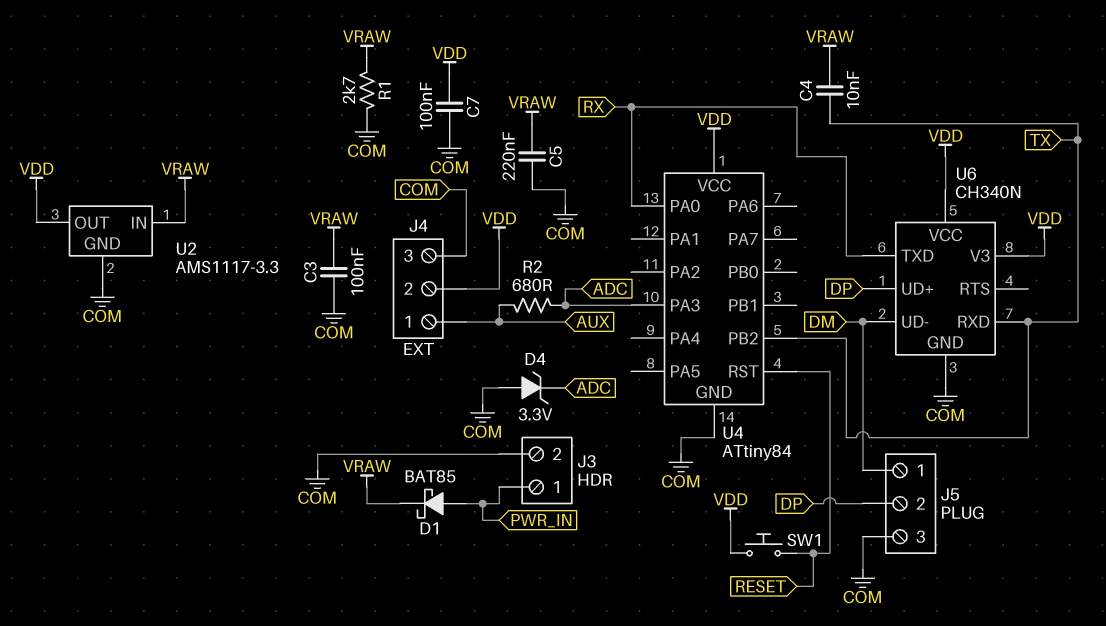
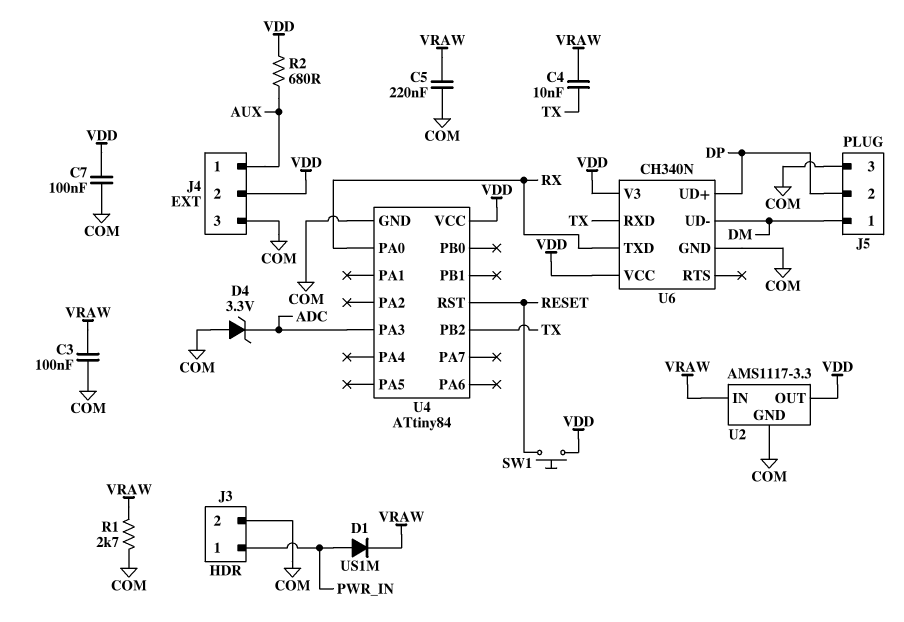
D1: schottky BAT85 (A PWR_IN, K VRAW) -> diode US1M (A PWR_IN, K VRAW)
R2: 680 (ADC, AUX) -> 680 (AUX, VDD)

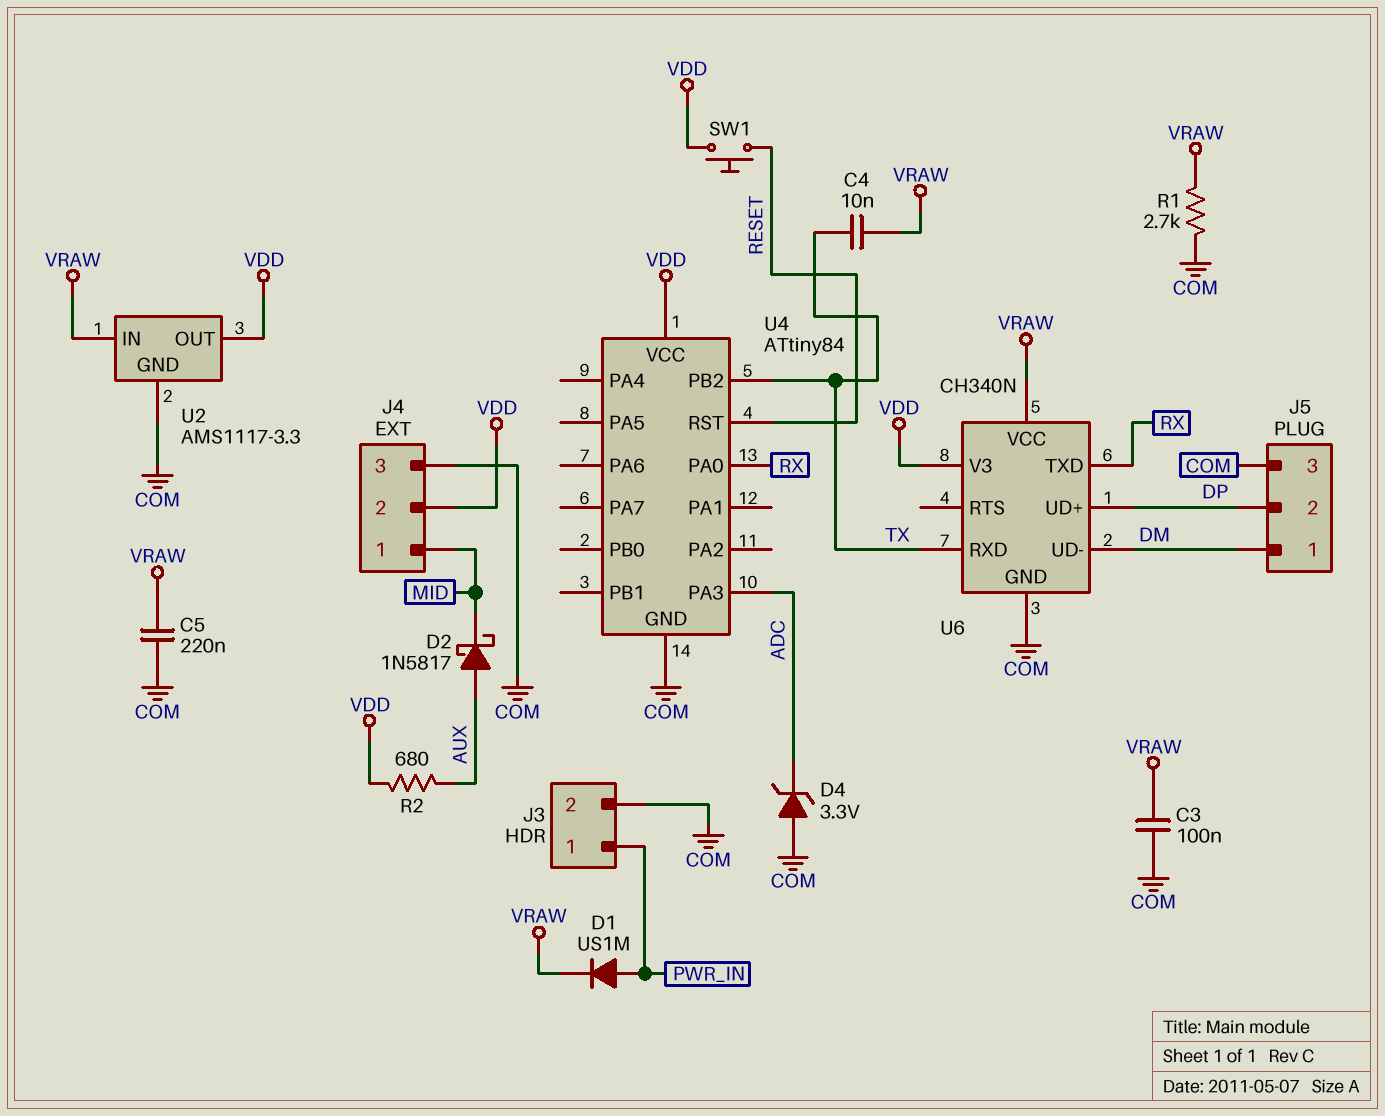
C7: 100nF (COM, VDD) -> none
D2: none -> schottky 1N5817 (A AUX, K MID)
J4 pin 1: AUX -> MID
U6 pin VCC: VDD -> VRAW

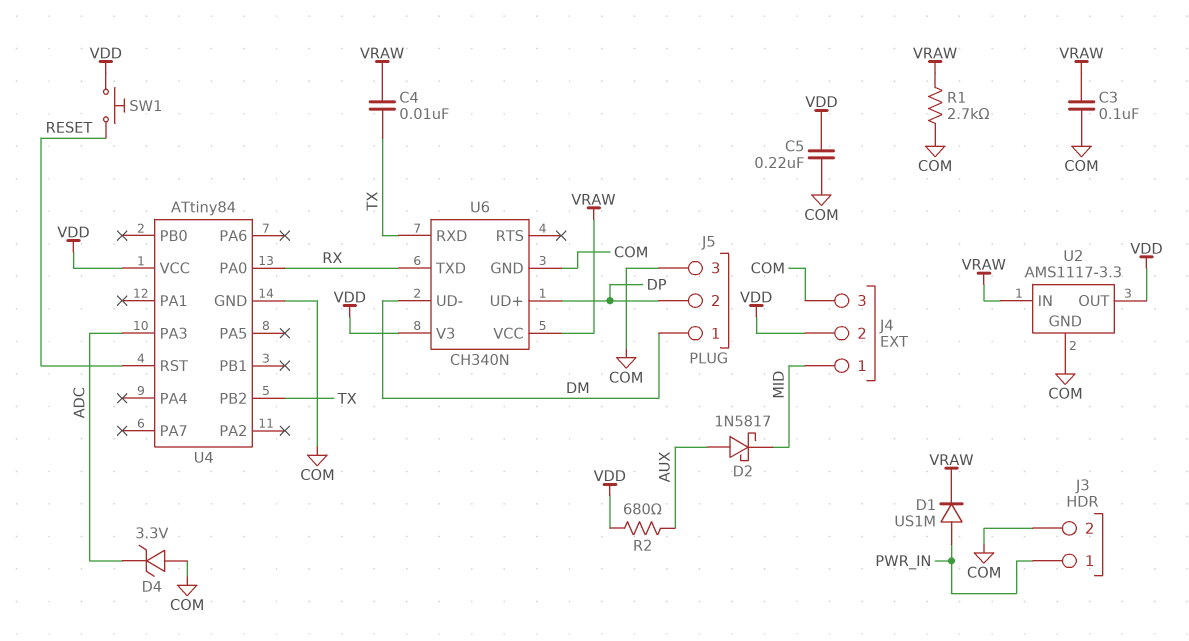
C5: 220nF (COM, VRAW) -> 220nF (COM, VDD)

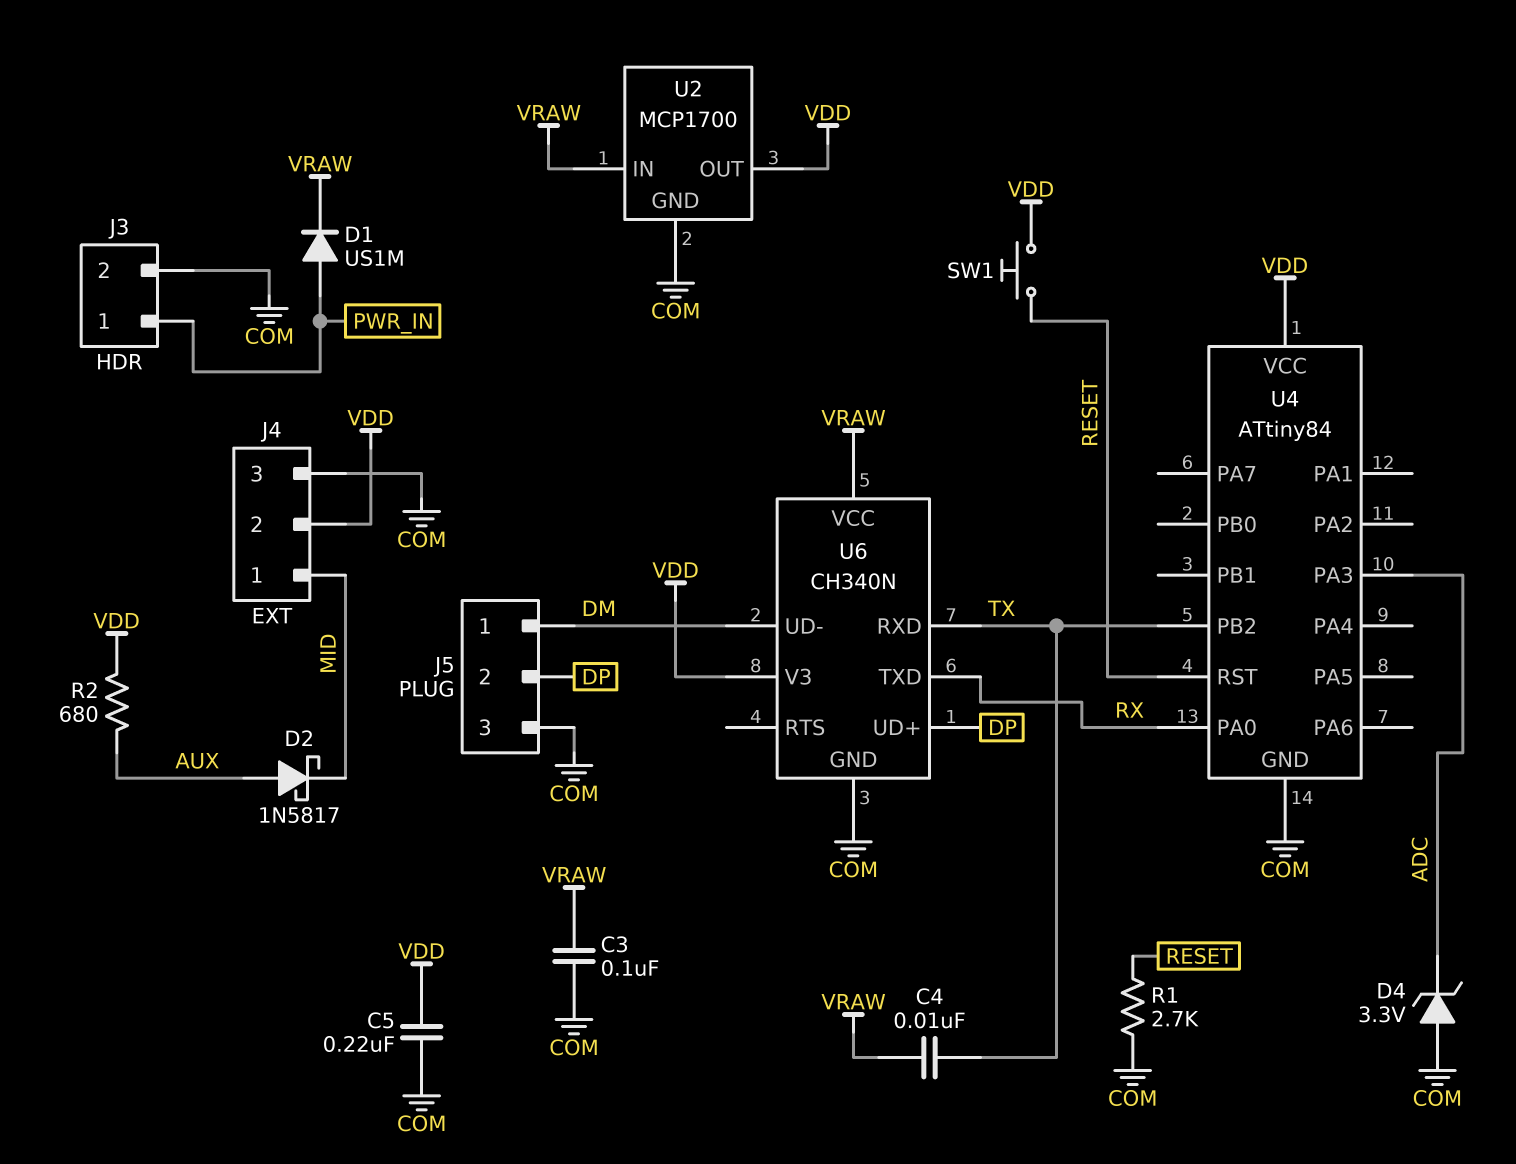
R1: 2.7k (COM, VRAW) -> 2.7k (COM, RESET)
U2: AMS1117-3.3 -> MCP1700

